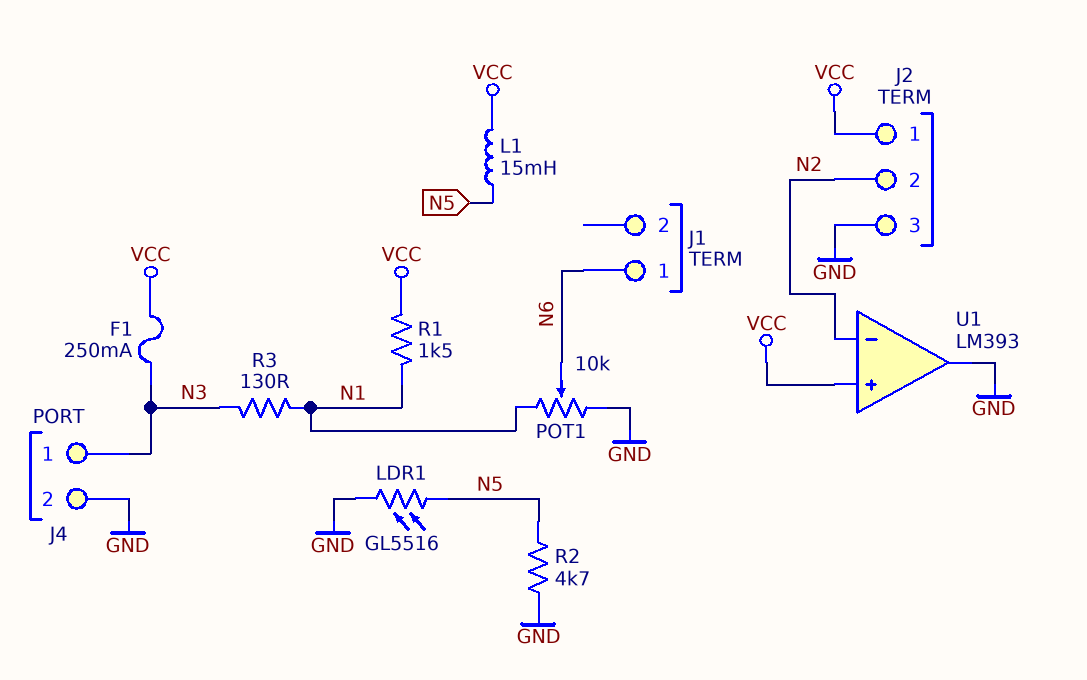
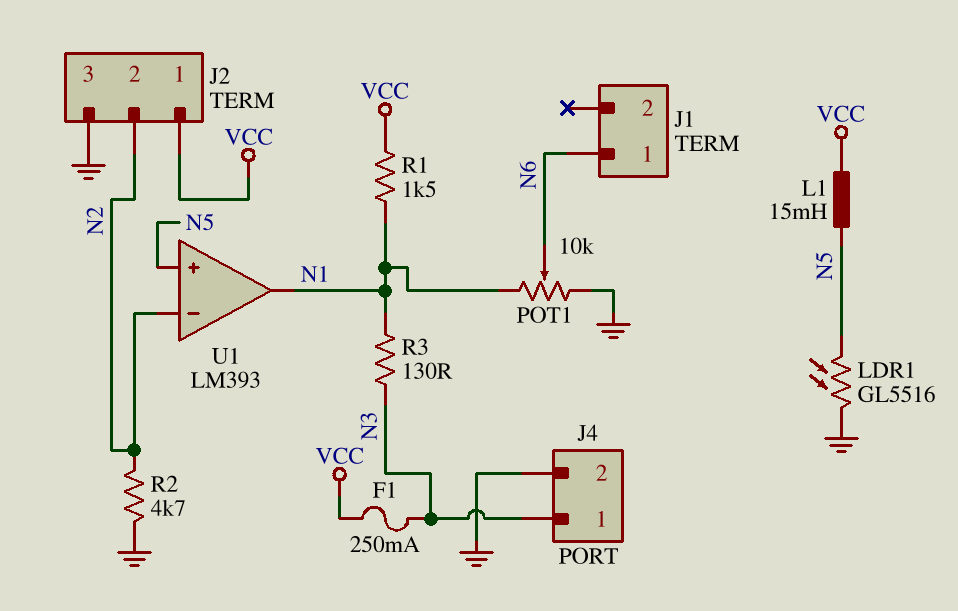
R2: 4.7k (GND, N5) -> 4.7k (GND, N2)
U1 pin in+: VCC -> N5
U1 pin out: GND -> N1

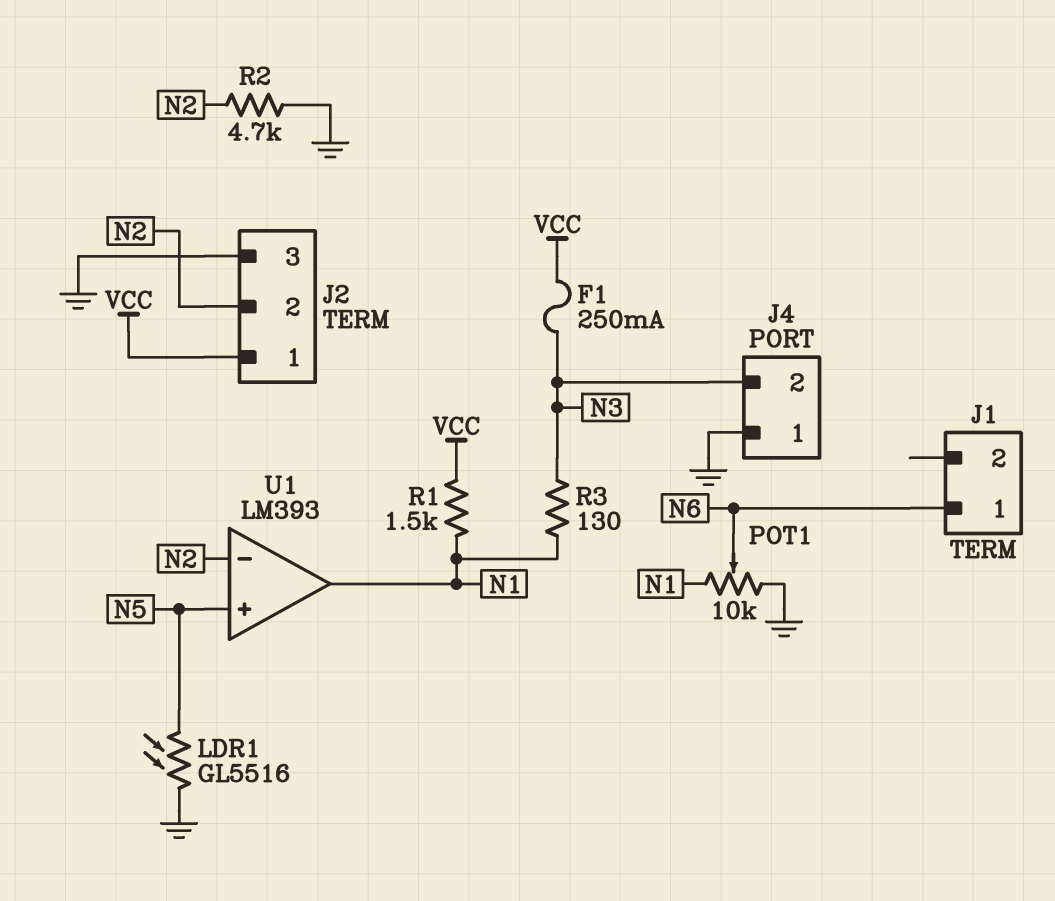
J4 pin 1: N3 -> GND
J4 pin 2: GND -> N3
L1: 15mH (N5, VCC) -> none

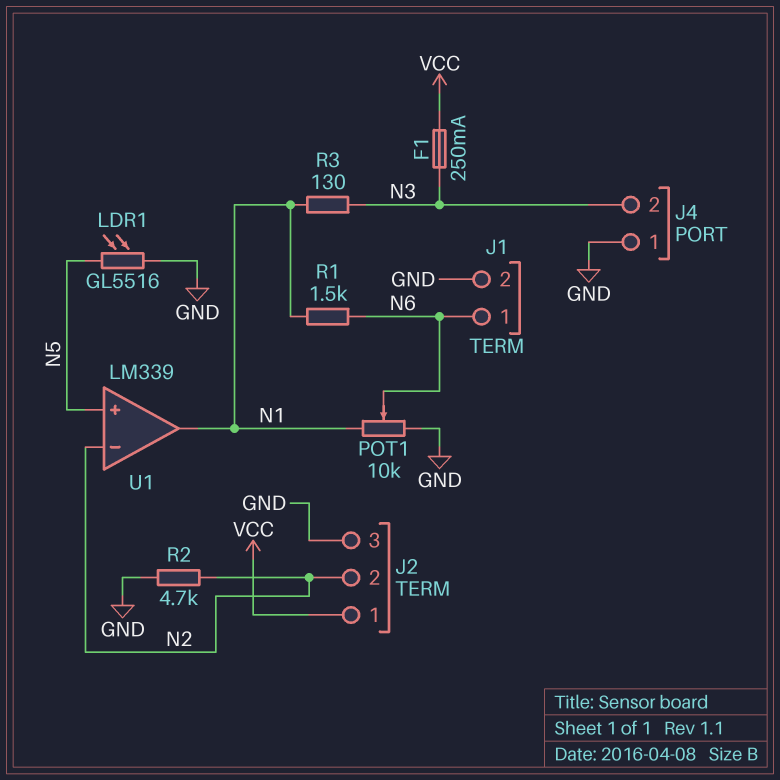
J1 pin 2: none -> GND
R1: 1.5k (N1, VCC) -> 1.5k (N1, N6)
U1: LM393 -> LM339

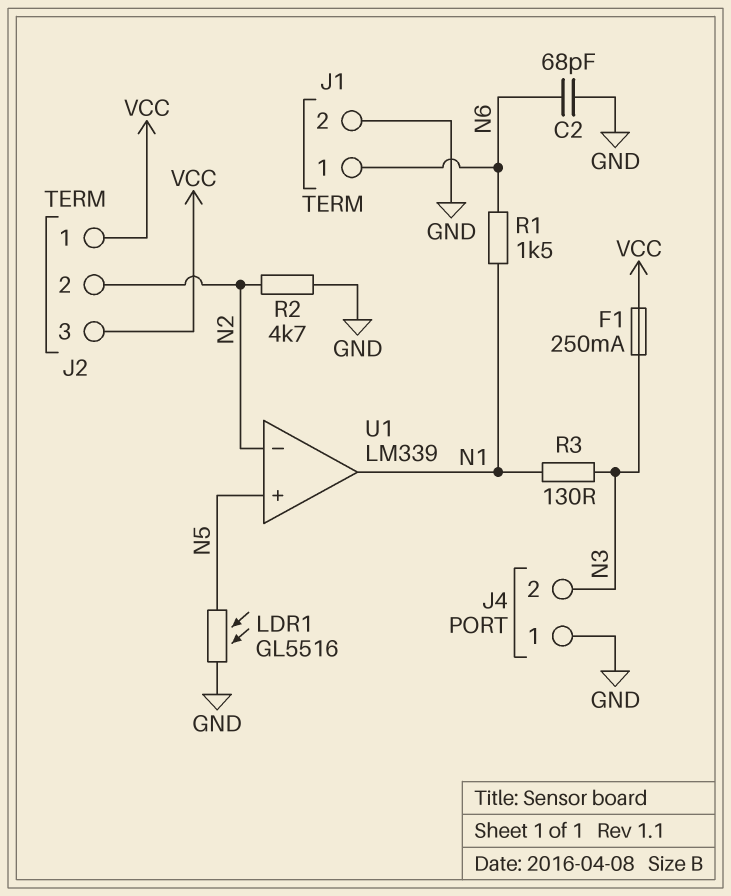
C2: none -> 68pF (GND, N6)
J2 pin 3: GND -> VCC
POT1: 10k (GND, N1, wiper N6) -> none

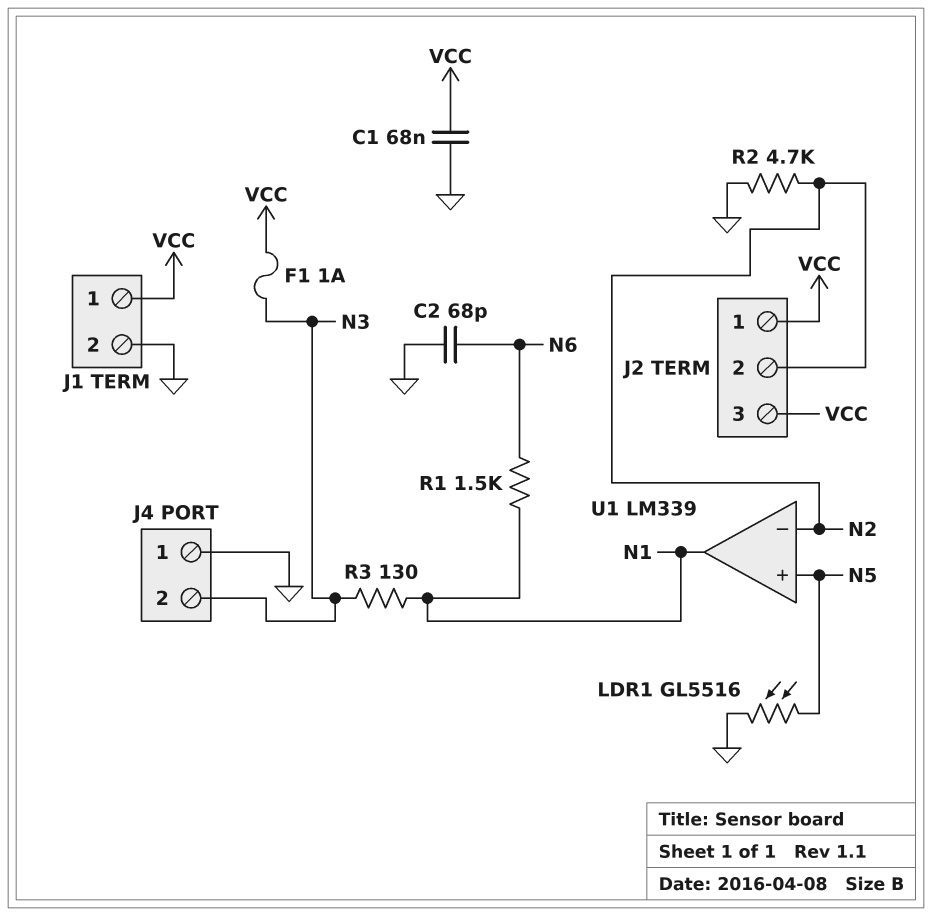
C1: none -> 68nF (GND, VCC)
F1: 250mA (N3, VCC) -> 1A (N3, VCC)
J1 pin 1: N6 -> VCC

